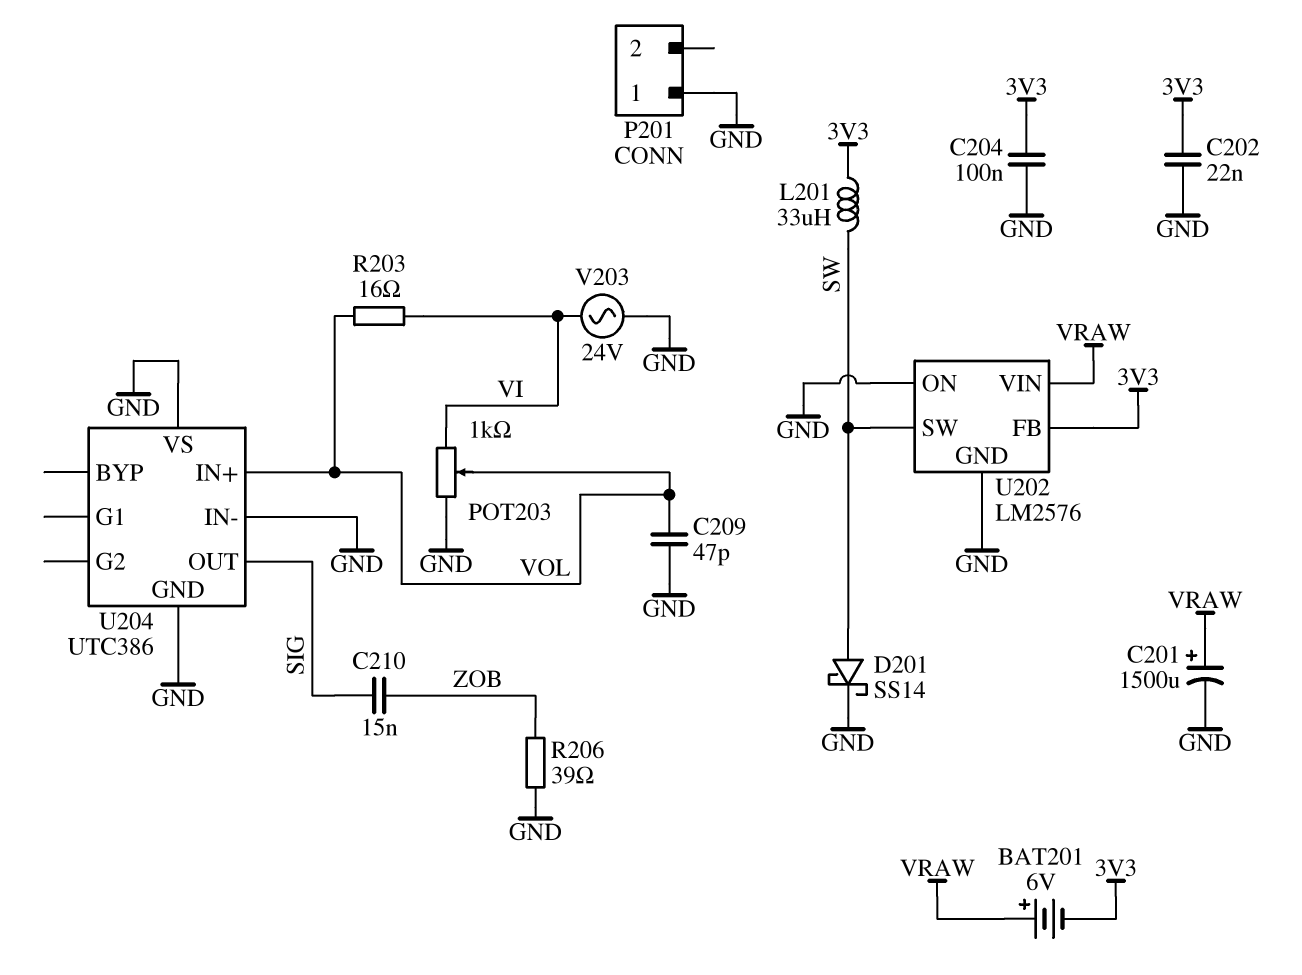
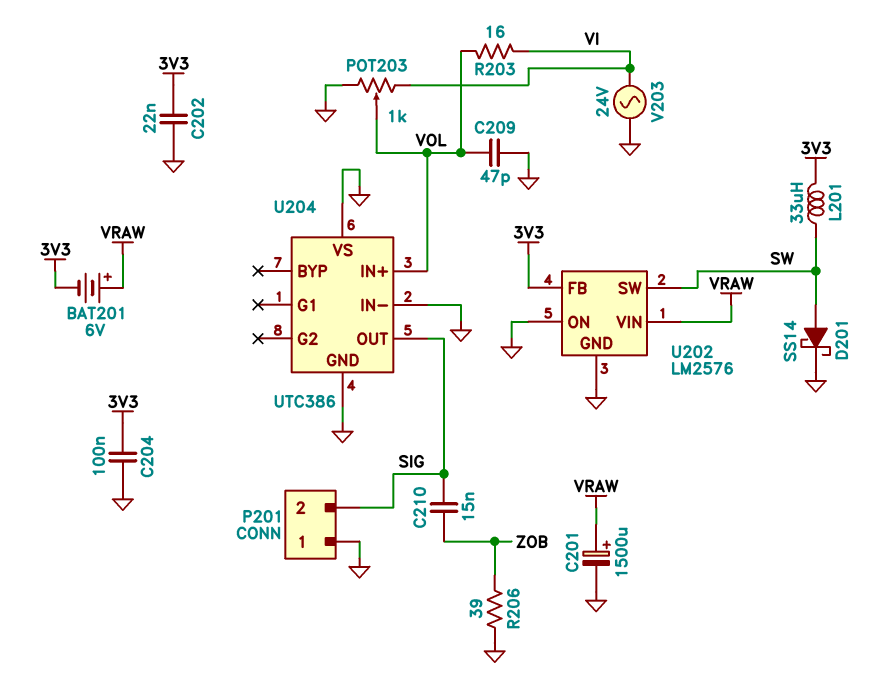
P201 pin 2: none -> SIG

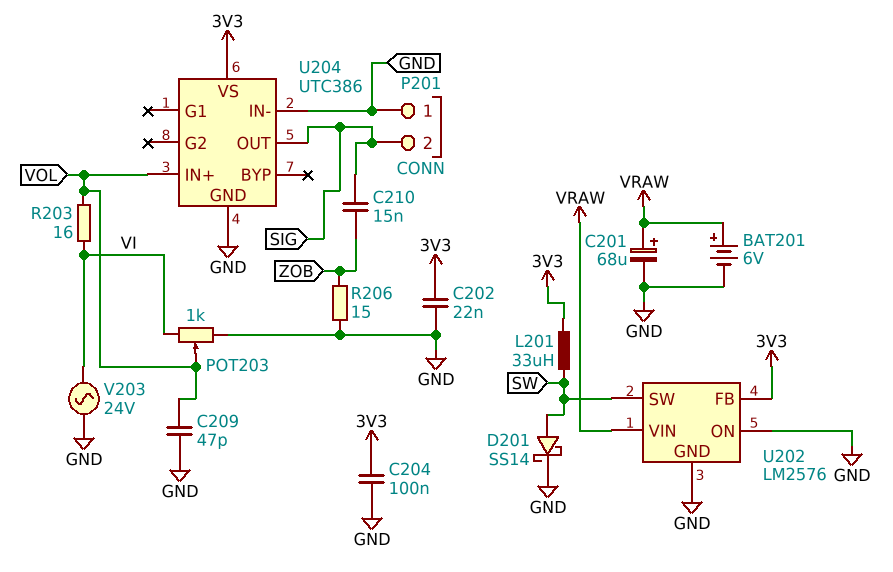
BAT201: 6V (plus VRAW, minus 3V3) -> 6V (plus VRAW, minus GND)
C201: 1500uF (plus VRAW, minus GND) -> 68uF (plus VRAW, minus GND)
R206: 39 (GND, ZOB) -> 15 (GND, ZOB)
U204 pin VS: GND -> 3V3

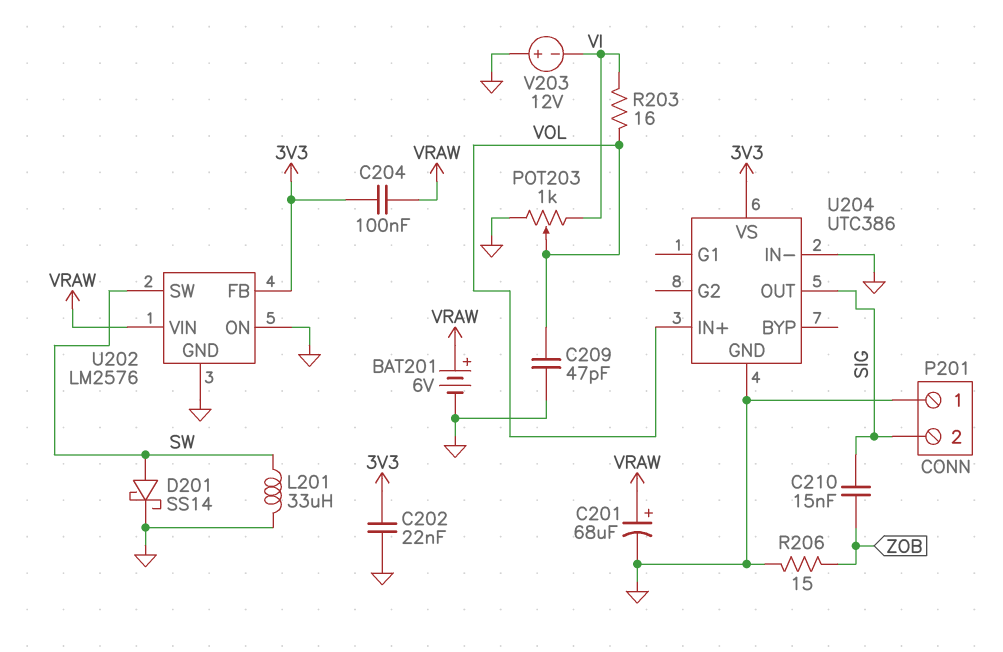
C204: 100nF (3V3, GND) -> 100nF (3V3, VRAW)
L201: 33uH (3V3, SW) -> 33uH (GND, SW)
V203: AC 24V (GND, VI) -> 12V (plus GND, minus VI)

